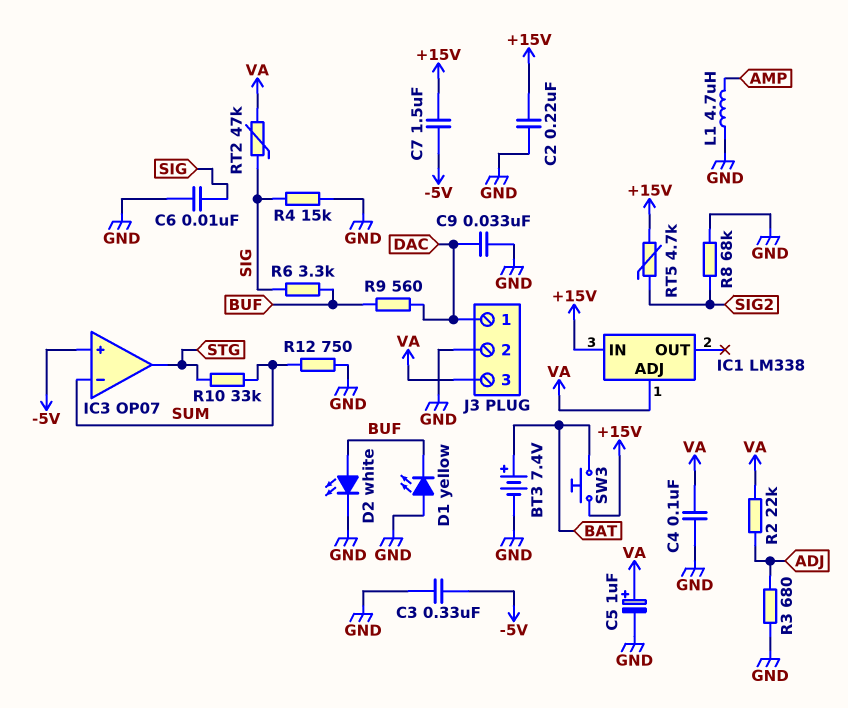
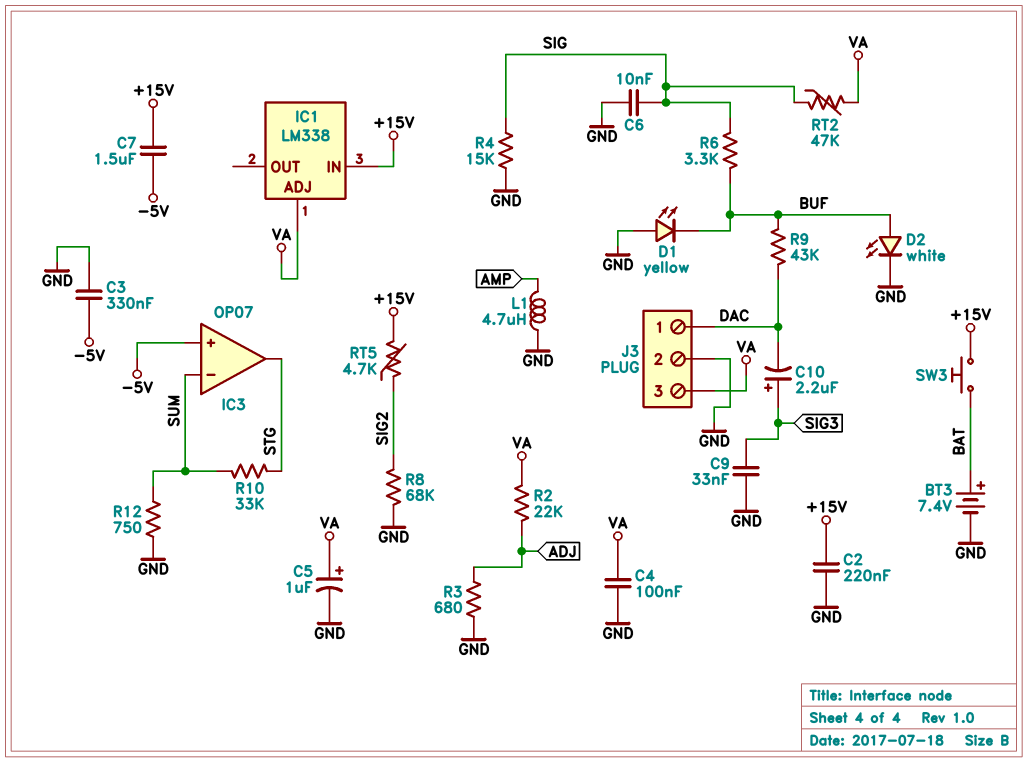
C9: 33nF (DAC, GND) -> 33nF (GND, SIG3)
C10: none -> 2.2uF (plus SIG3, minus DAC)
R9: 560 (BUF, DAC) -> 43k (BUF, DAC)

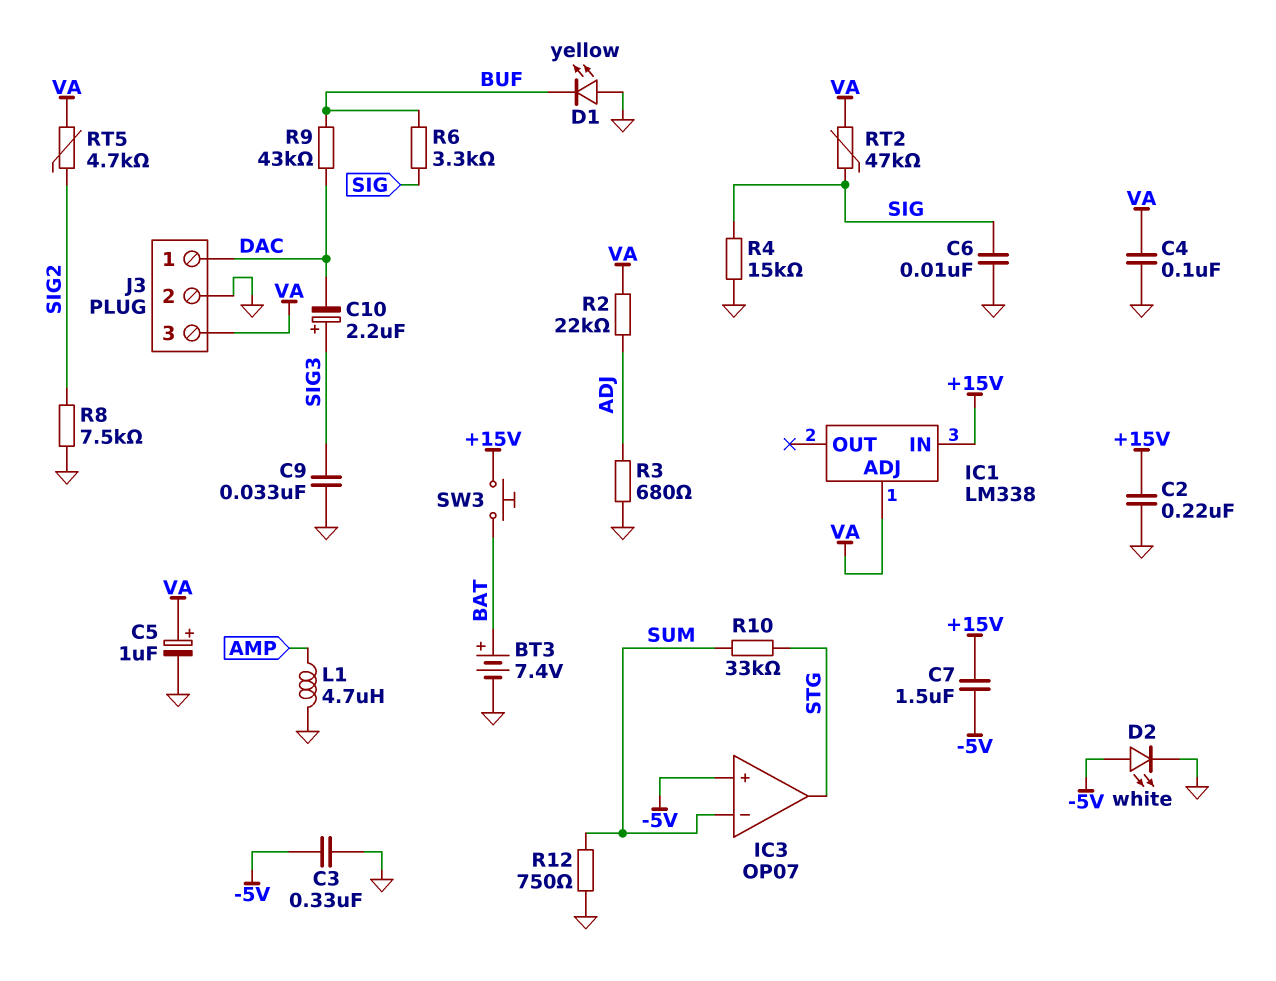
D2: LED white (A BUF, K GND) -> LED white (A -5V, K GND)
R8: 68k (GND, SIG2) -> 7.5k (GND, SIG2)
RT5: 4.7k (+15V, SIG2) -> 4.7k (SIG2, VA)

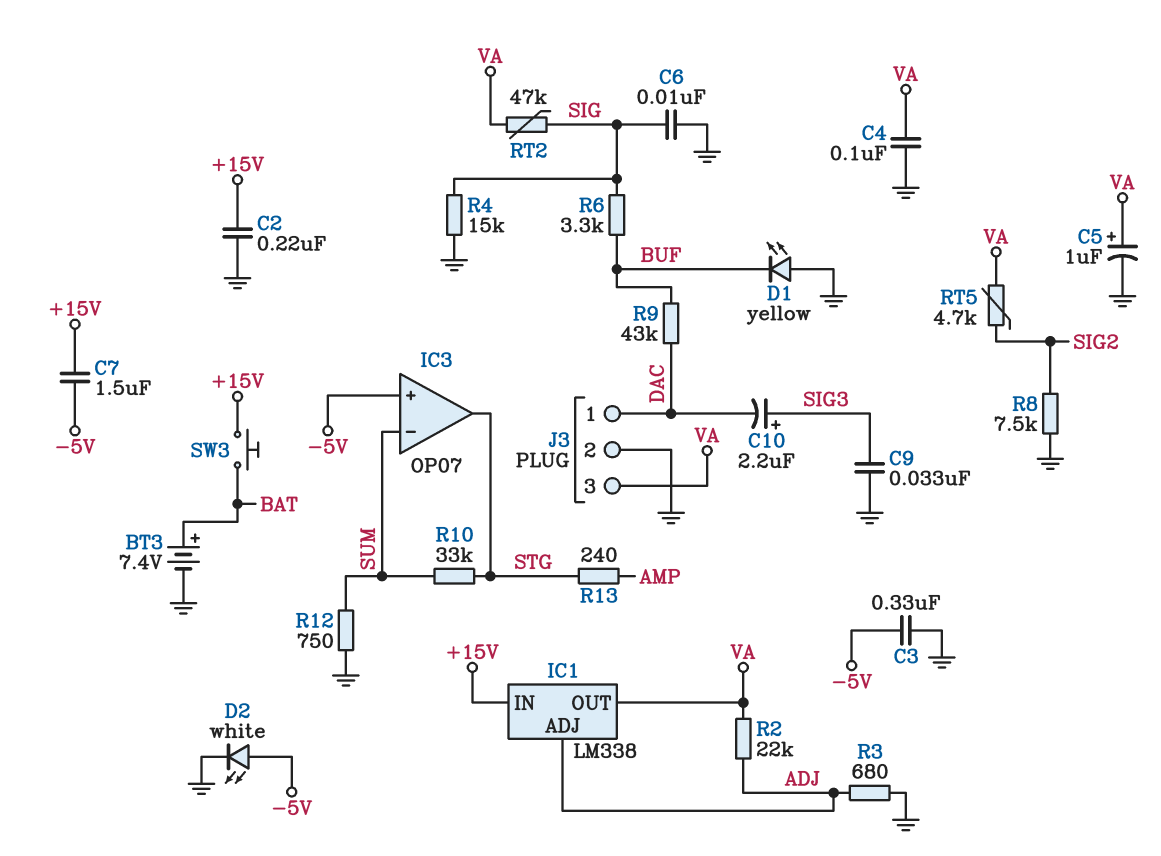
IC1 pin ADJ: VA -> ADJ
IC1 pin OUT: none -> VA
L1: 4.7uH (AMP, GND) -> none
R13: none -> 240 (AMP, STG)

